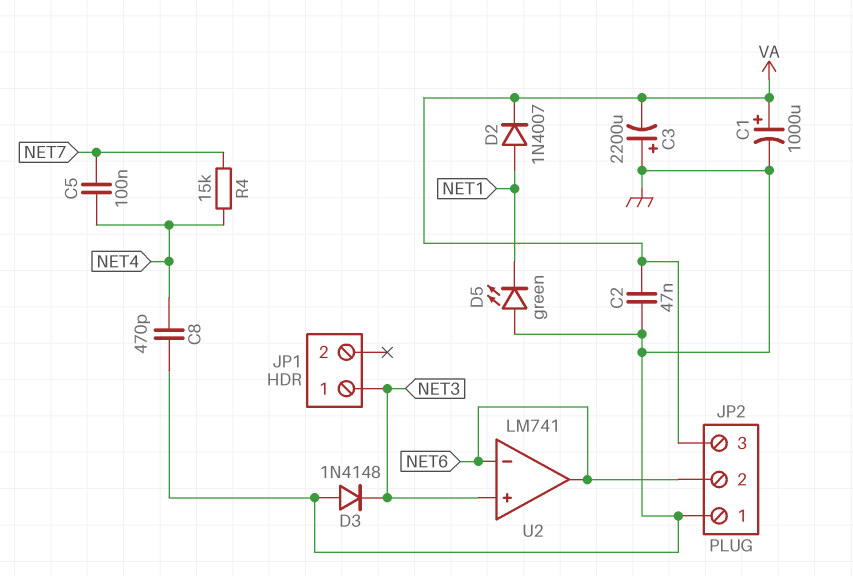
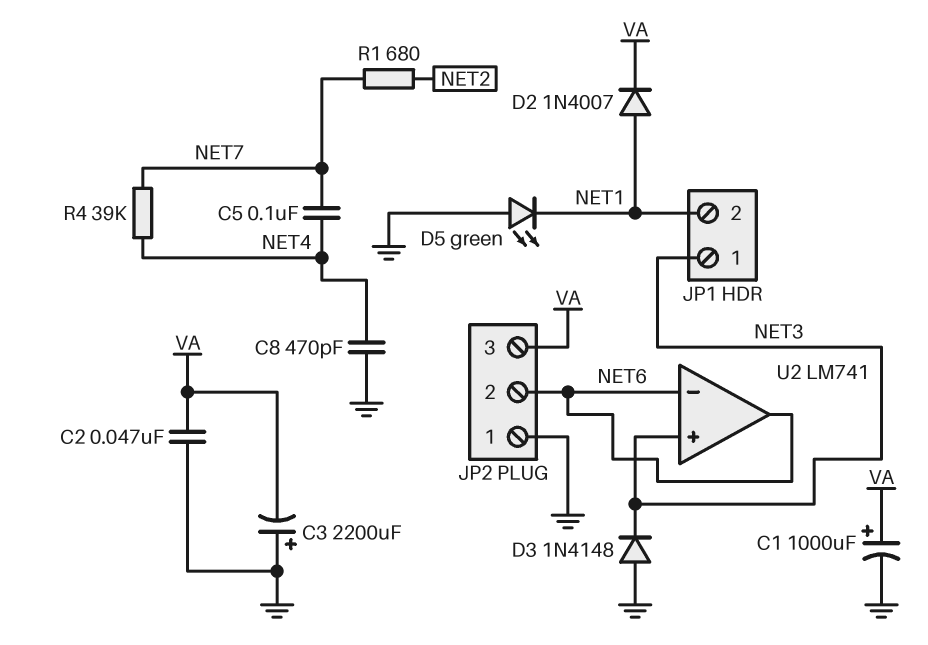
JP1 pin 2: none -> NET1
R1: none -> 680 (NET2, NET7)
R4: 15k (NET4, NET7) -> 39k (NET4, NET7)

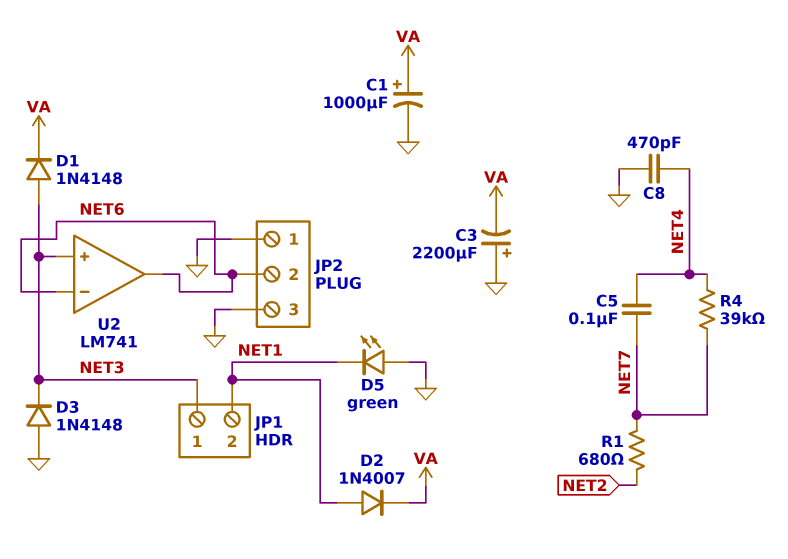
C2: 47nF (GND, VA) -> none
D1: none -> diode 1N4148 (A NET3, K VA)
JP2 pin 3: VA -> GND

